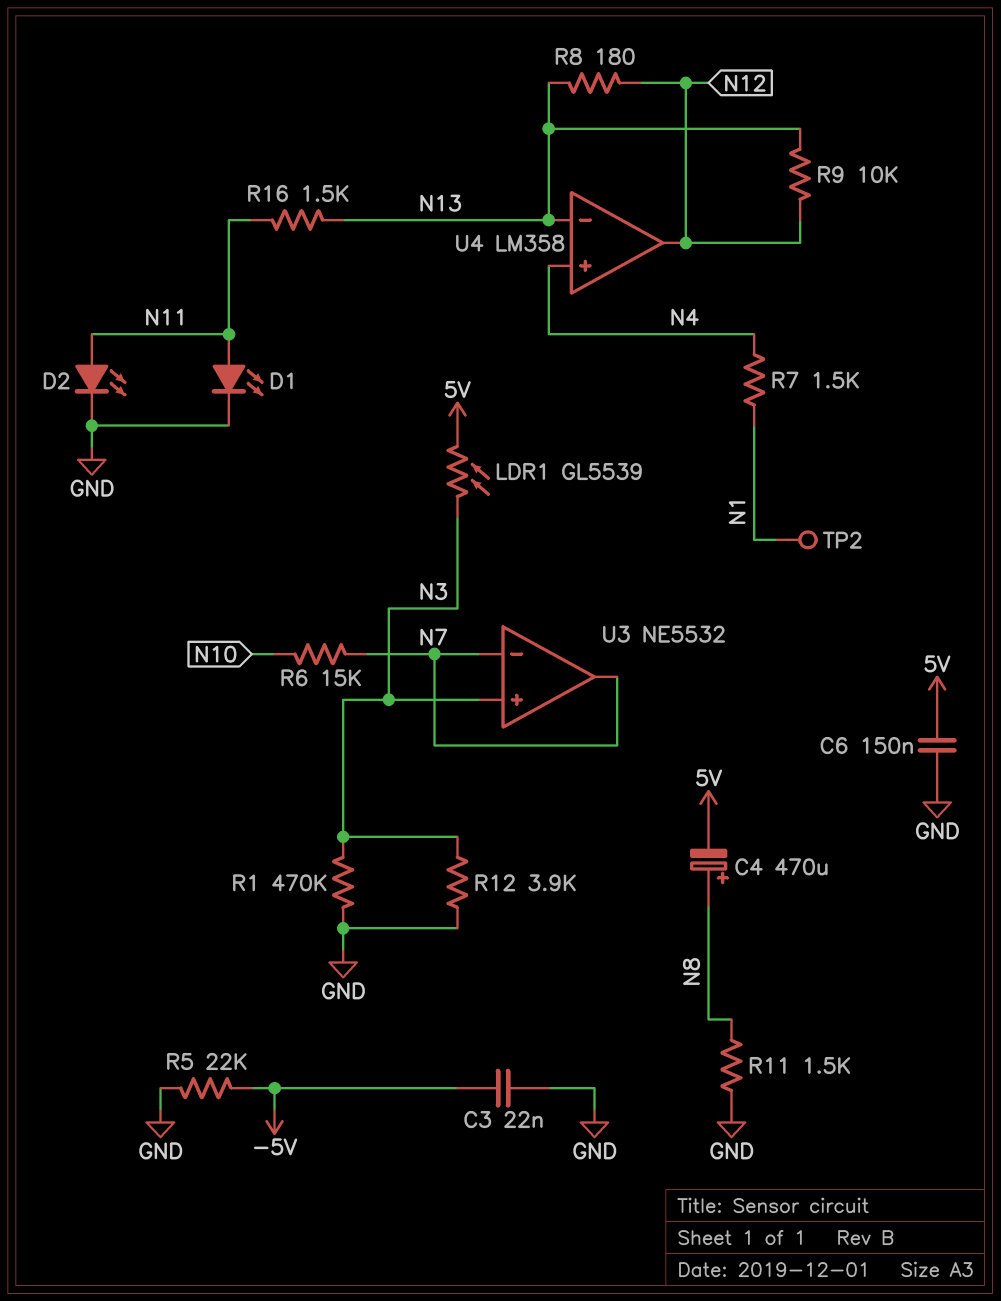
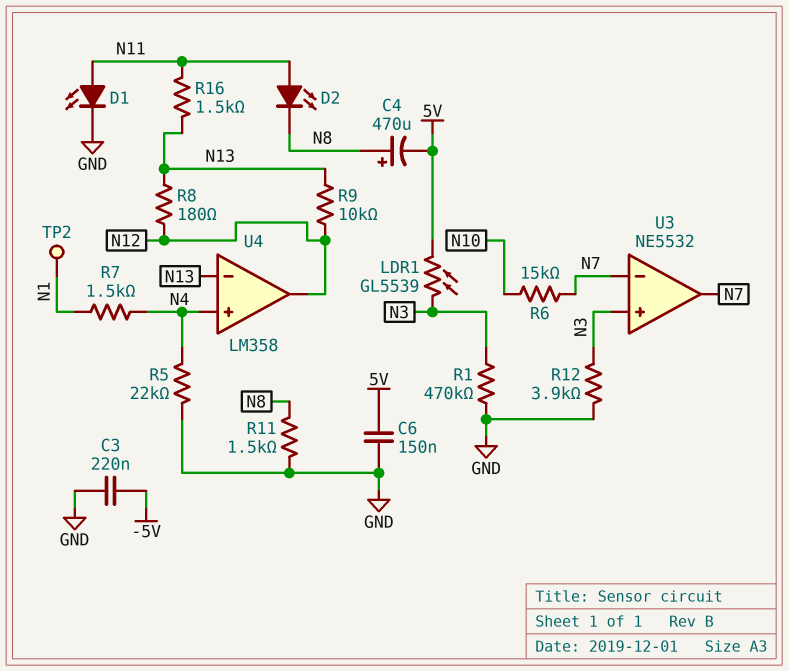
C3: 22nF (-5V, GND) -> 220nF (-5V, GND)
D2: LED (A N11, K GND) -> LED (A N11, K N8)
R5: 22k (-5V, GND) -> 22k (GND, N4)

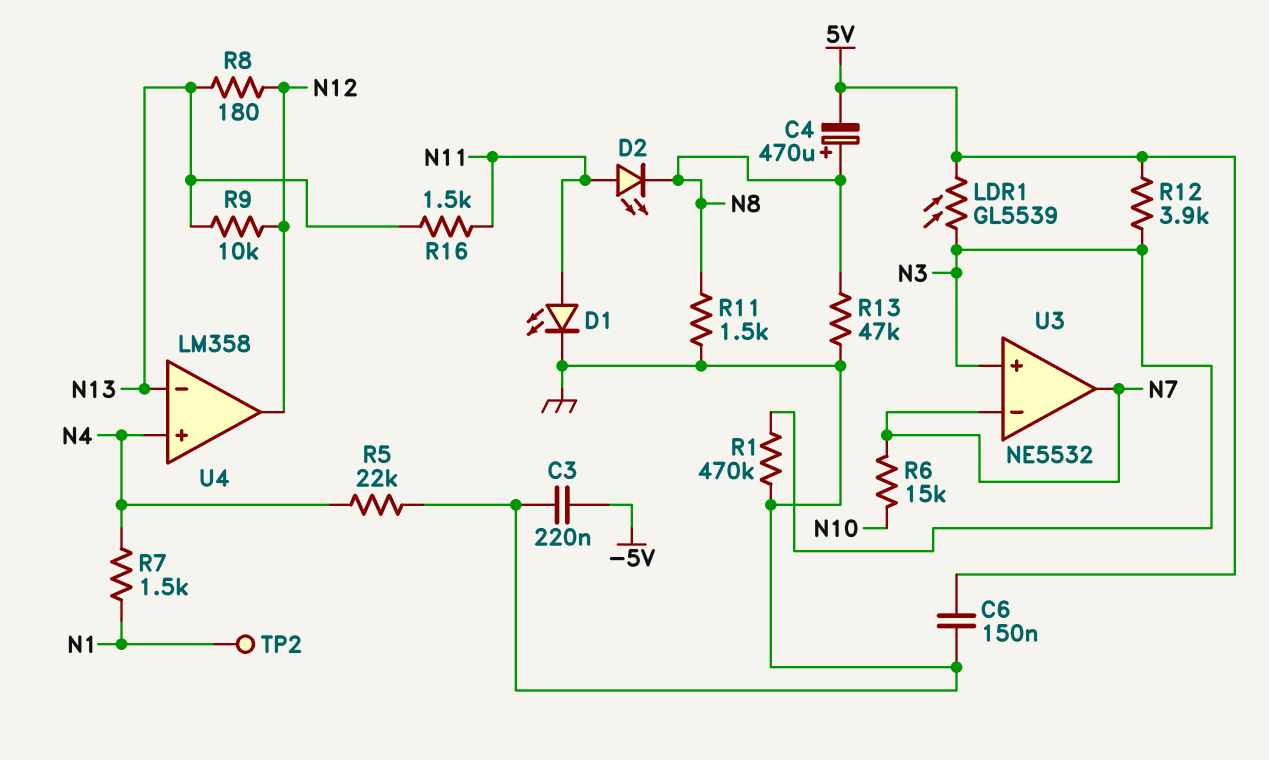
R12: 3.9k (GND, N3) -> 3.9k (5V, N3)
R13: none -> 47k (GND, N8)

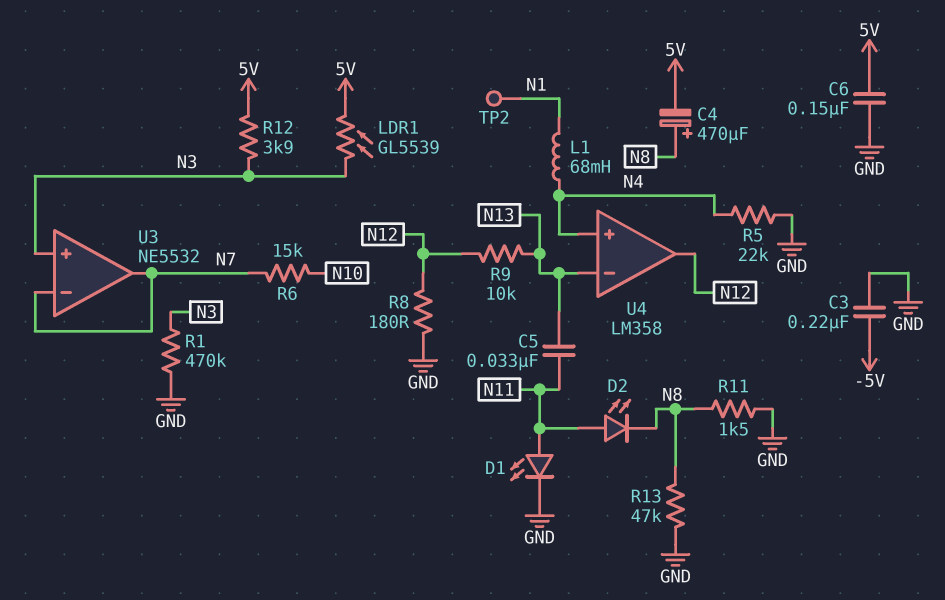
C5: none -> 33nF (N11, N13)
L1: none -> 68mH (N1, N4)
R7: 1.5k (N1, N4) -> none
R8: 180 (N12, N13) -> 180 (GND, N12)
R16: 1.5k (N11, N13) -> none

